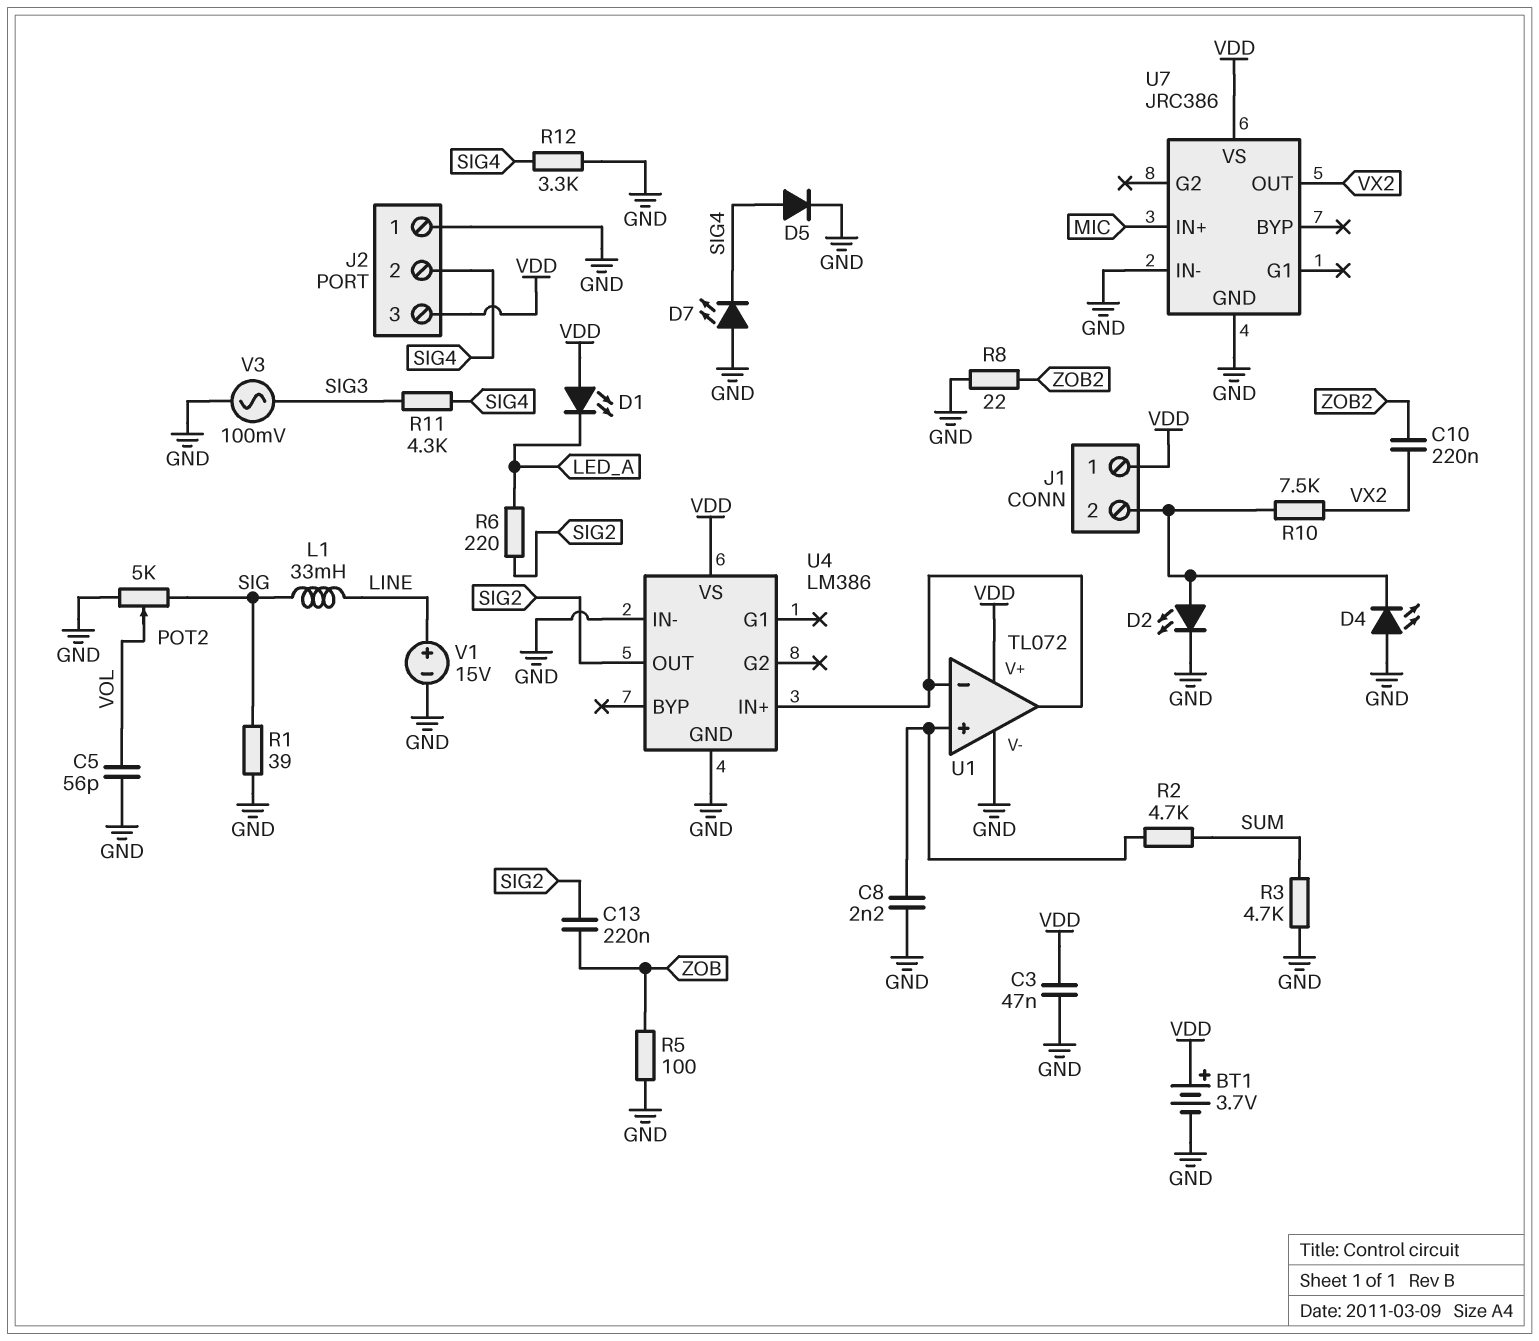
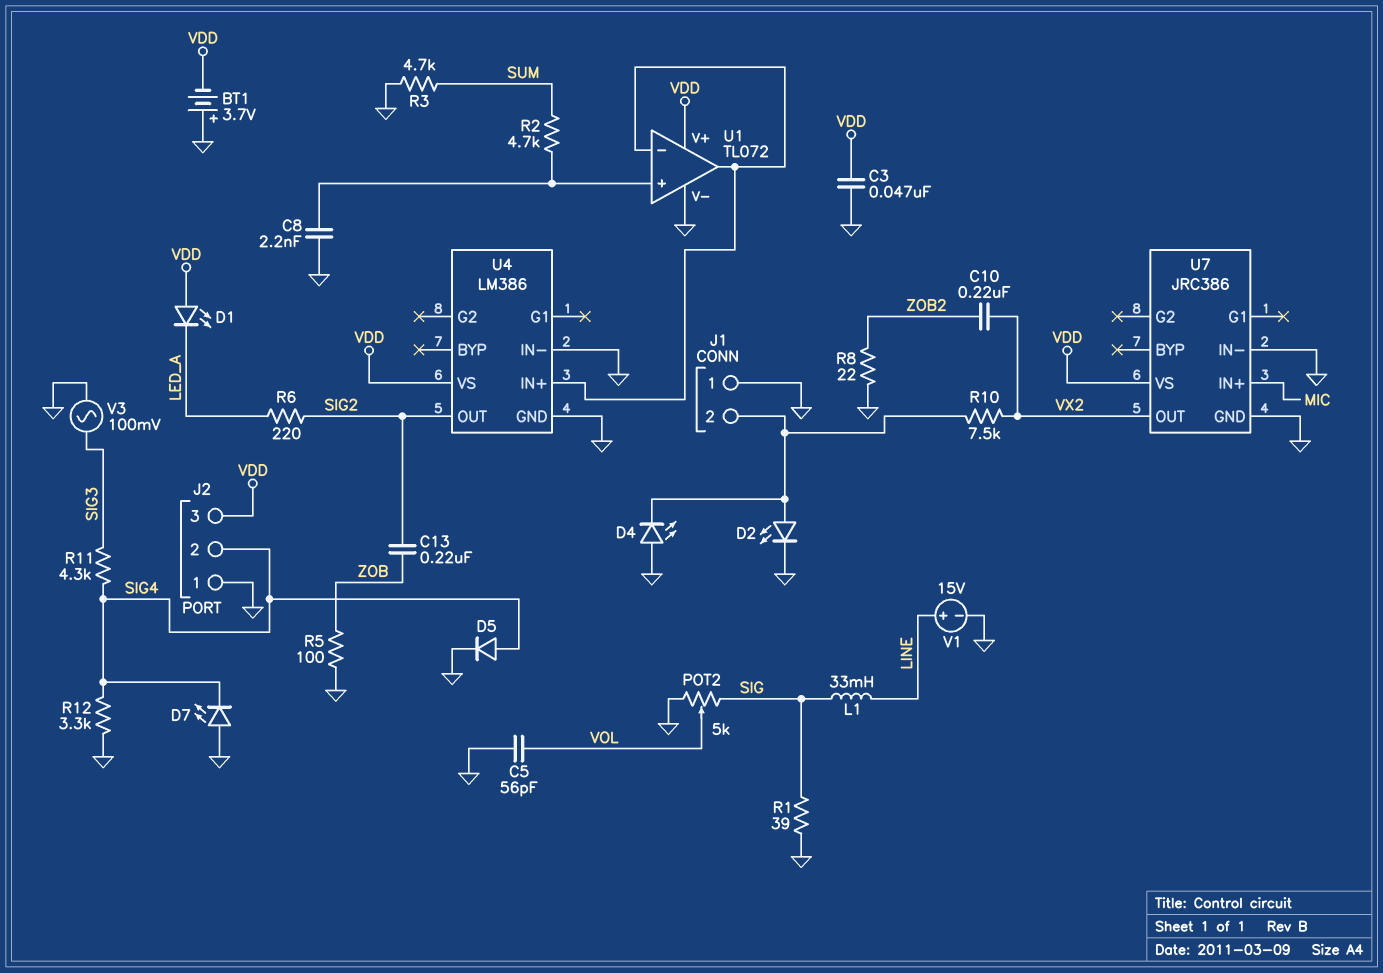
BT1: 3.7V (plus VDD, minus GND) -> 3.7V (plus GND, minus VDD)
J1 pin 1: VDD -> GND

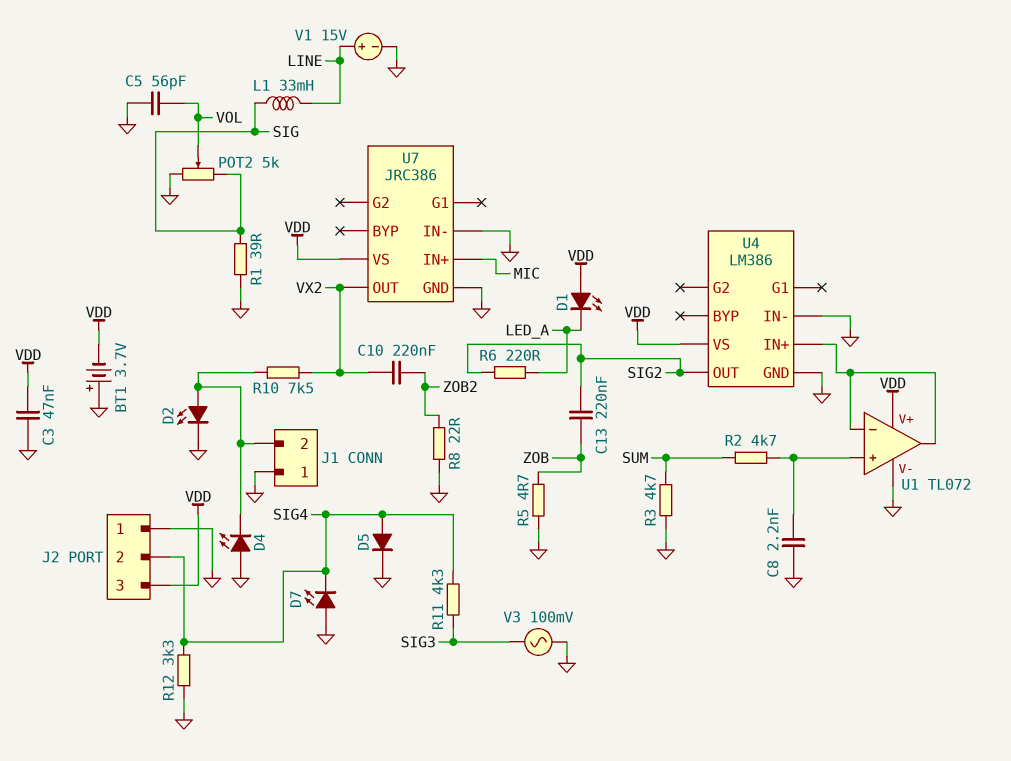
R5: 100 (GND, ZOB) -> 4.7 (GND, ZOB)

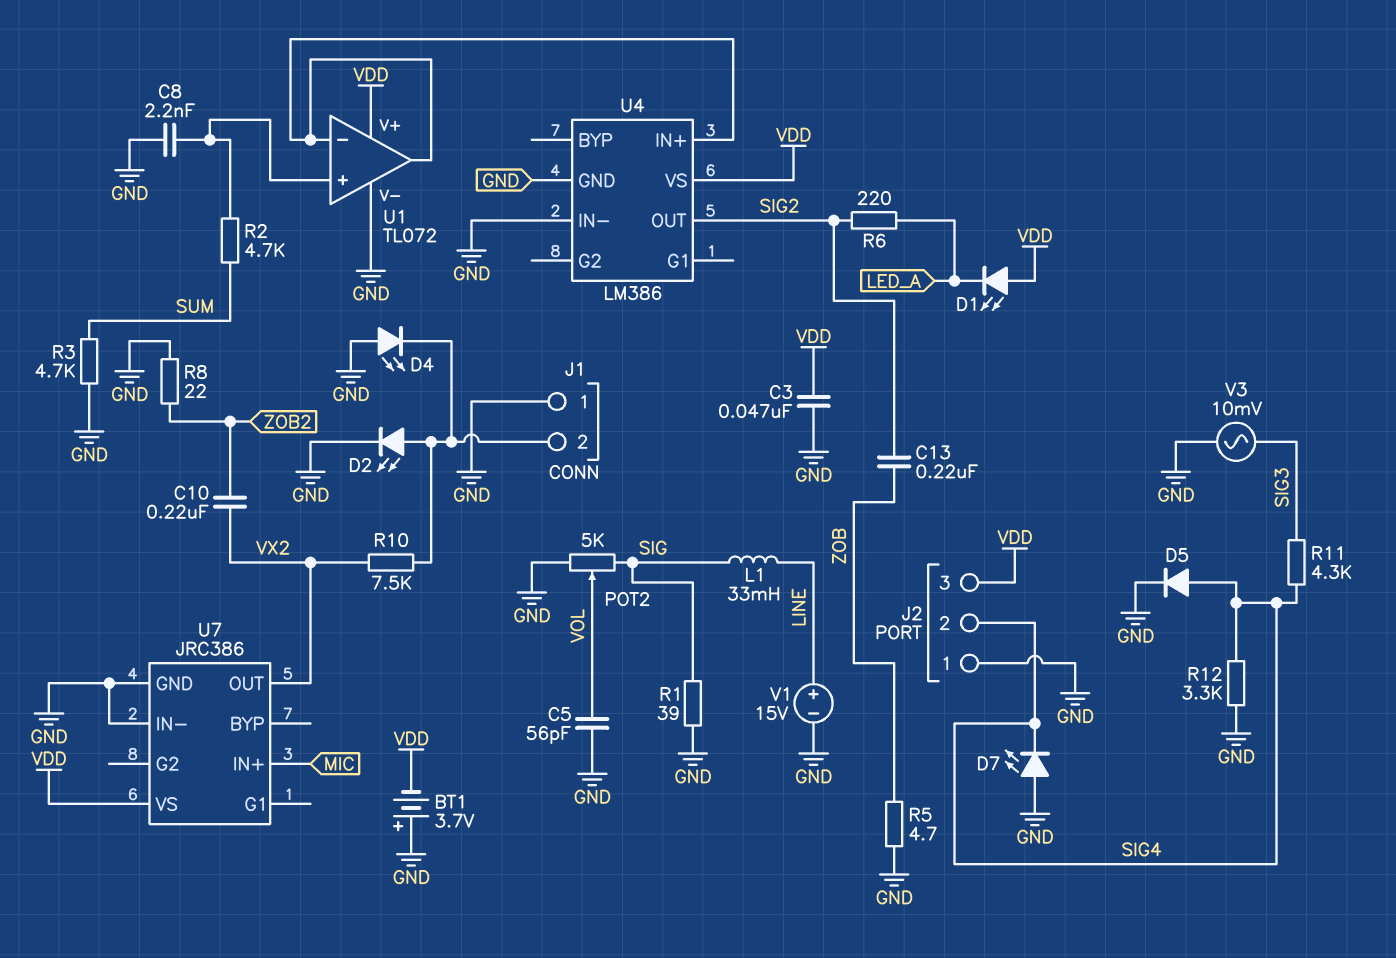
V3: AC 100mV (GND, SIG3) -> AC 10mV (GND, SIG3)

